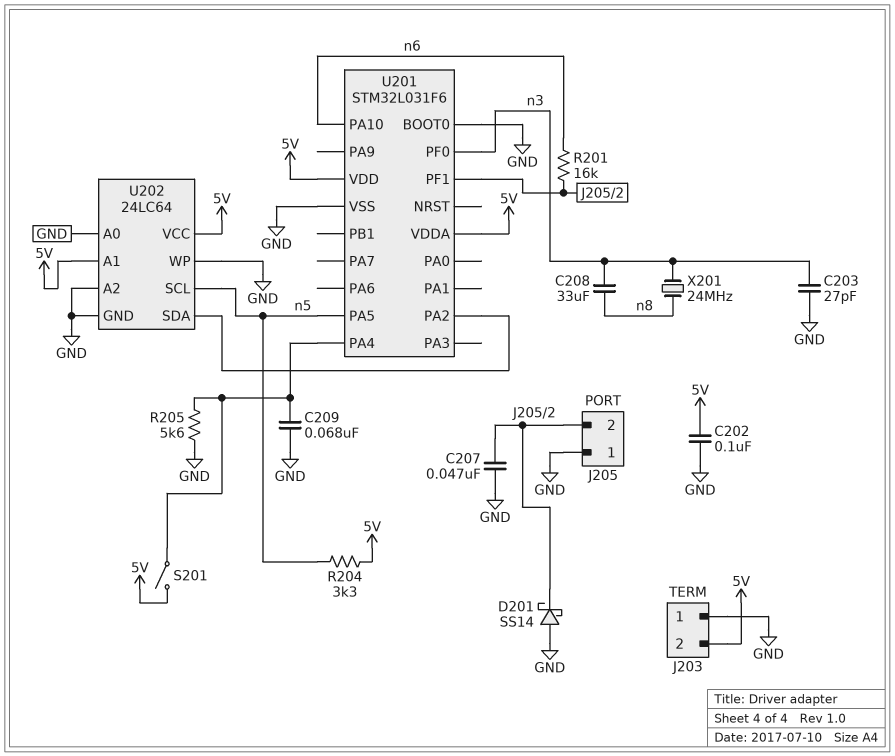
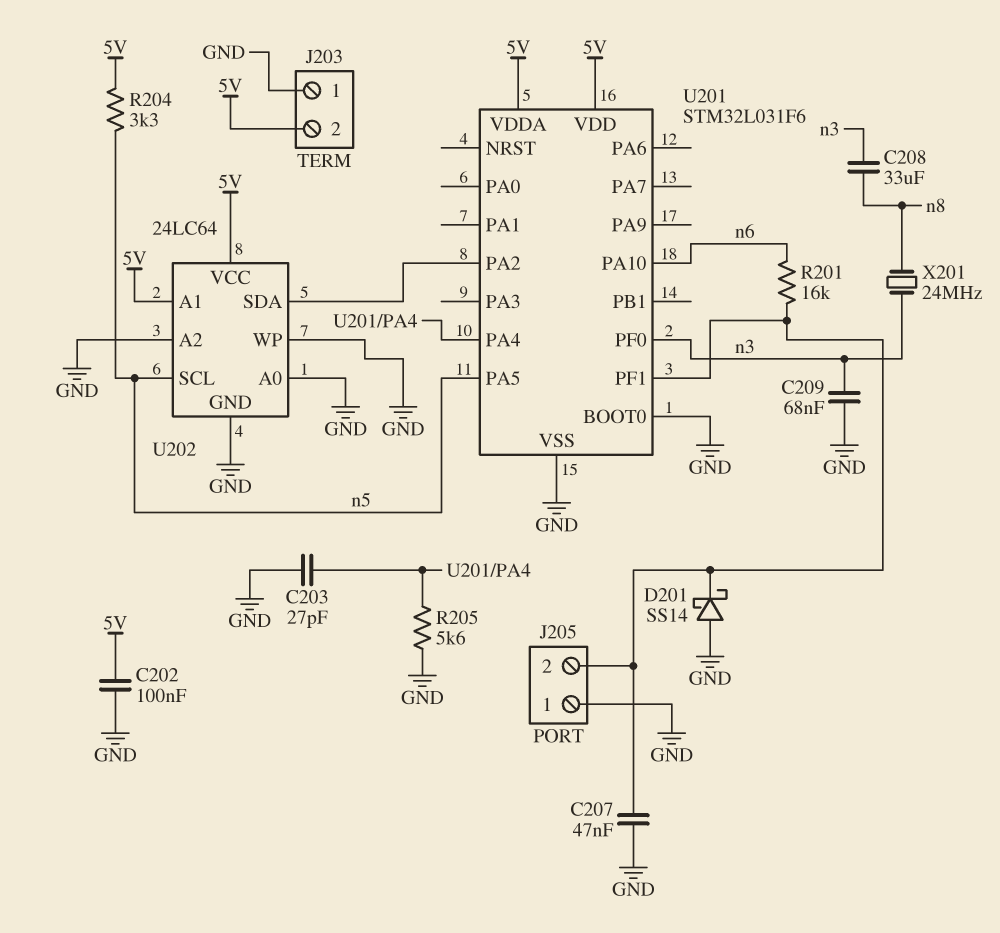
C203: 27pF (GND, n3) -> 27pF (GND, U201/PA4)
C209: 68nF (GND, U201/PA4) -> 68nF (GND, n3)
S201: switch (5V, U201/PA4) -> none

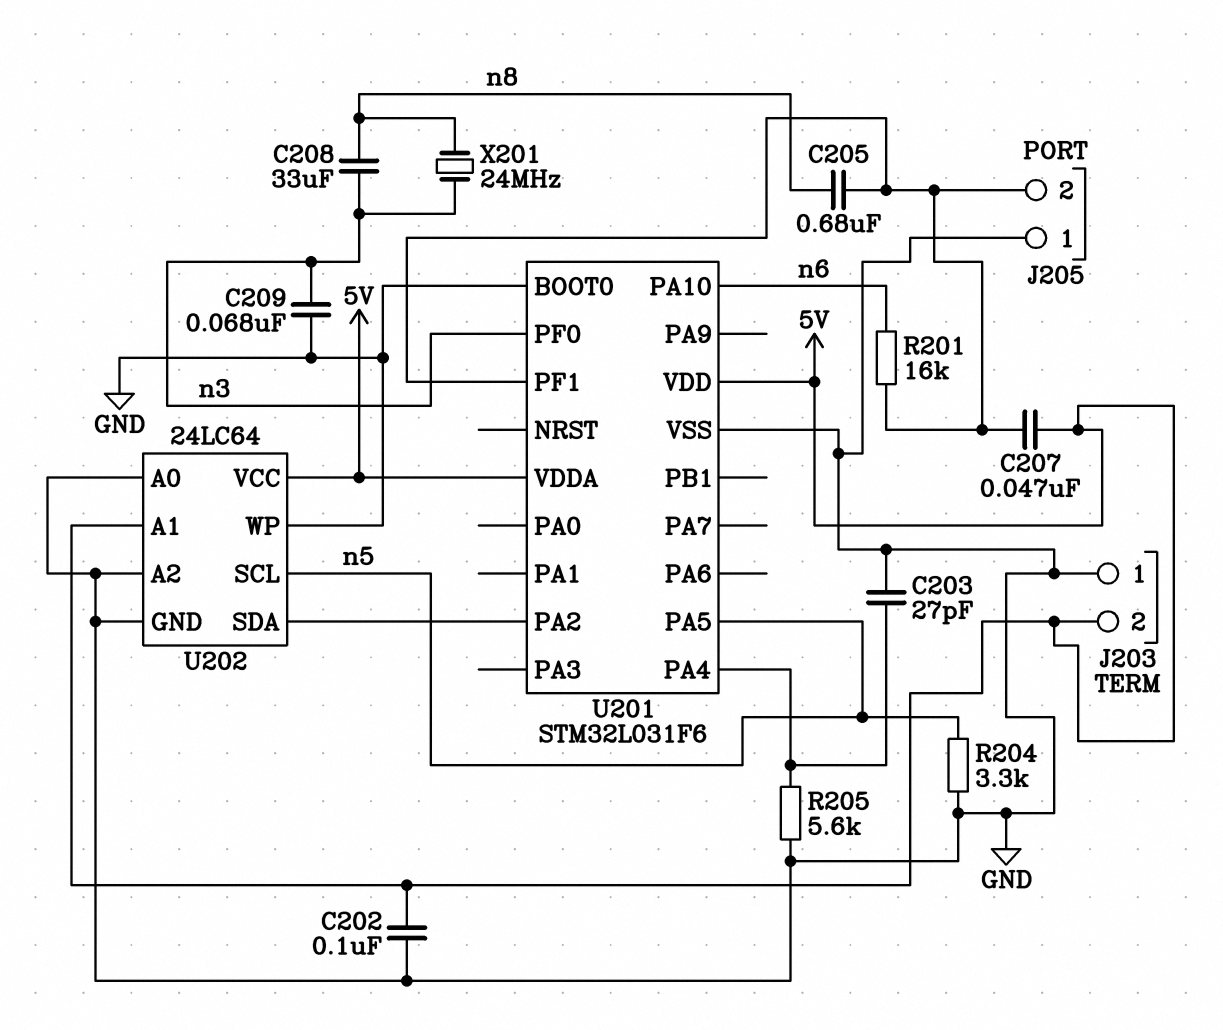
C205: none -> 680nF (J205/2, n8)
C207: 47nF (GND, J205/2) -> 47nF (5V, J205/2)
D201: schottky SS14 (A GND, K J205/2) -> none
R204: 3.3k (5V, n5) -> 3.3k (GND, n5)

